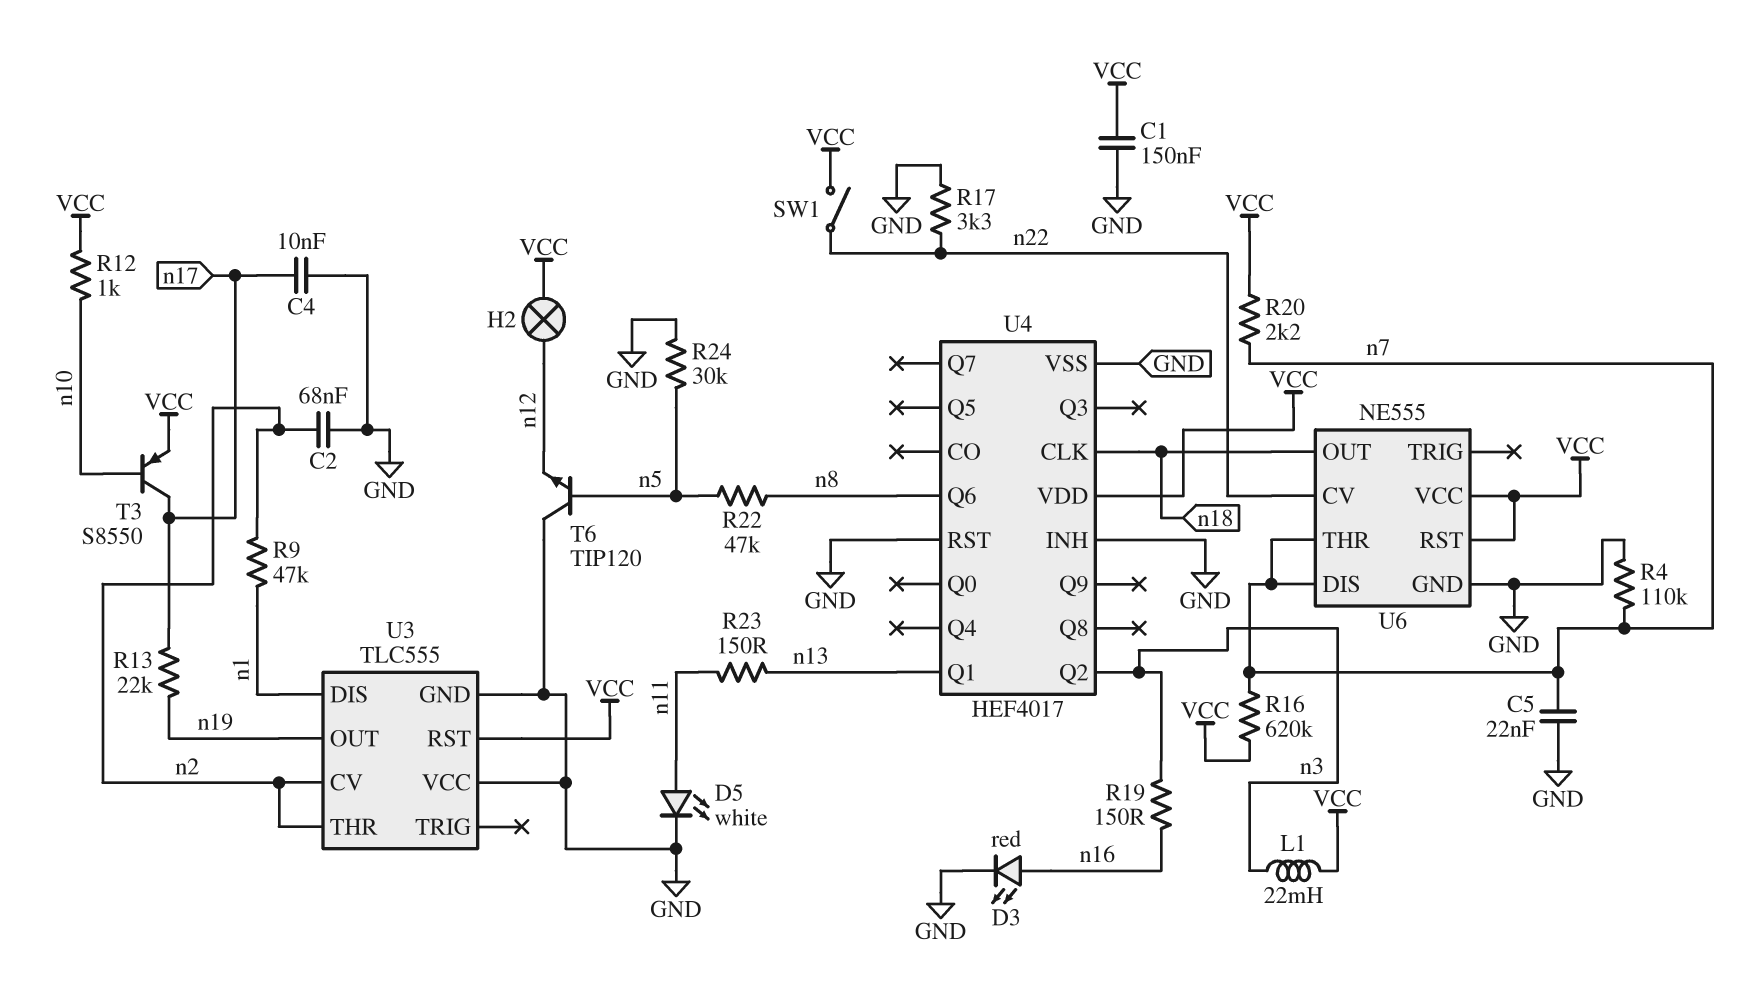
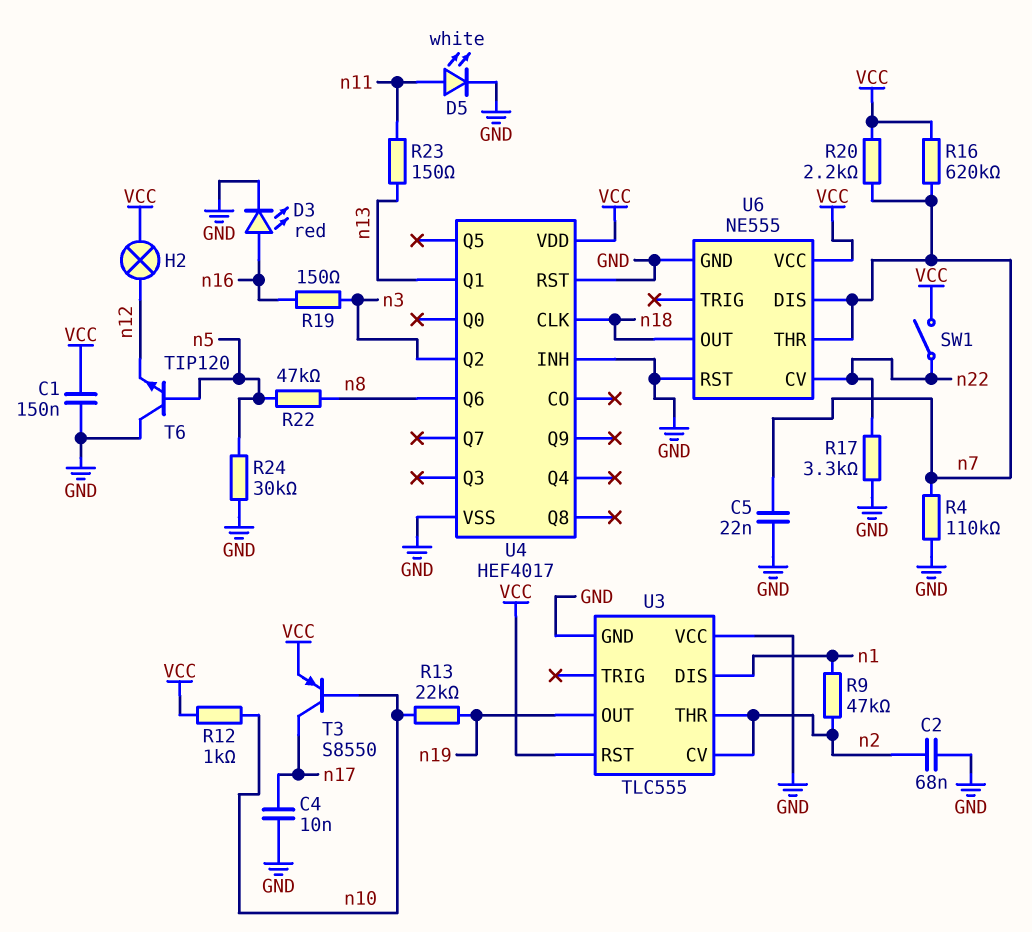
L1: 22mH (VCC, n3) -> none
R13: 22k (n17, n19) -> 22k (n10, n19)
U6 pin RST: VCC -> GND

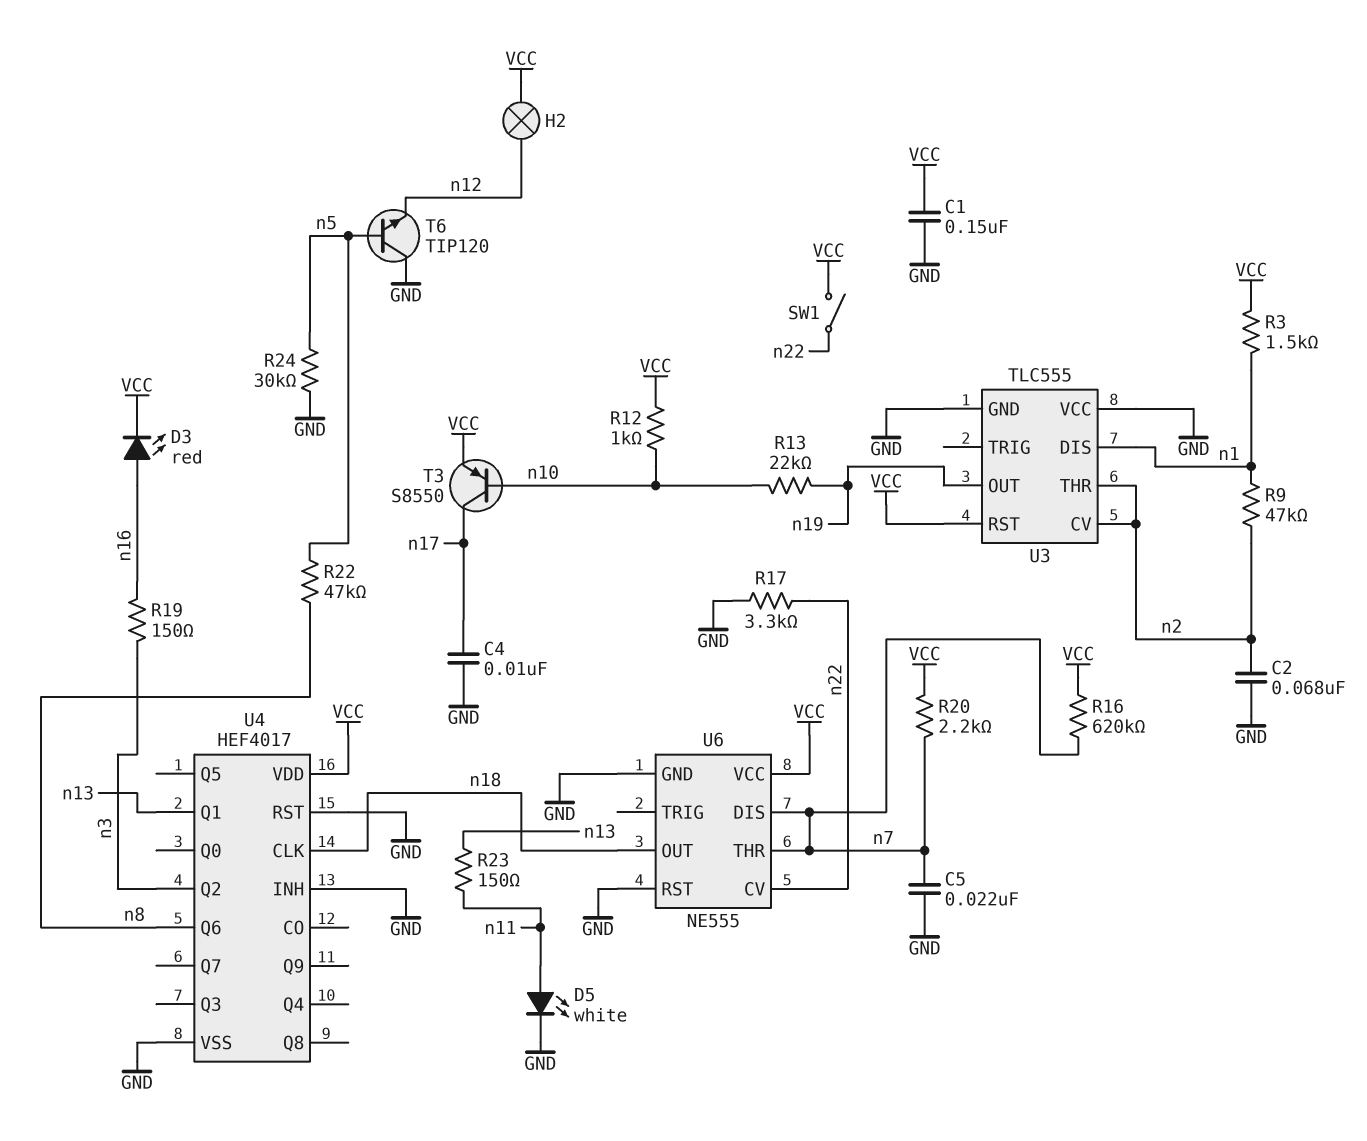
D3: LED red (A n16, K GND) -> LED red (A n16, K VCC)
R3: none -> 1.5k (VCC, n1)
R4: 110k (GND, n7) -> none

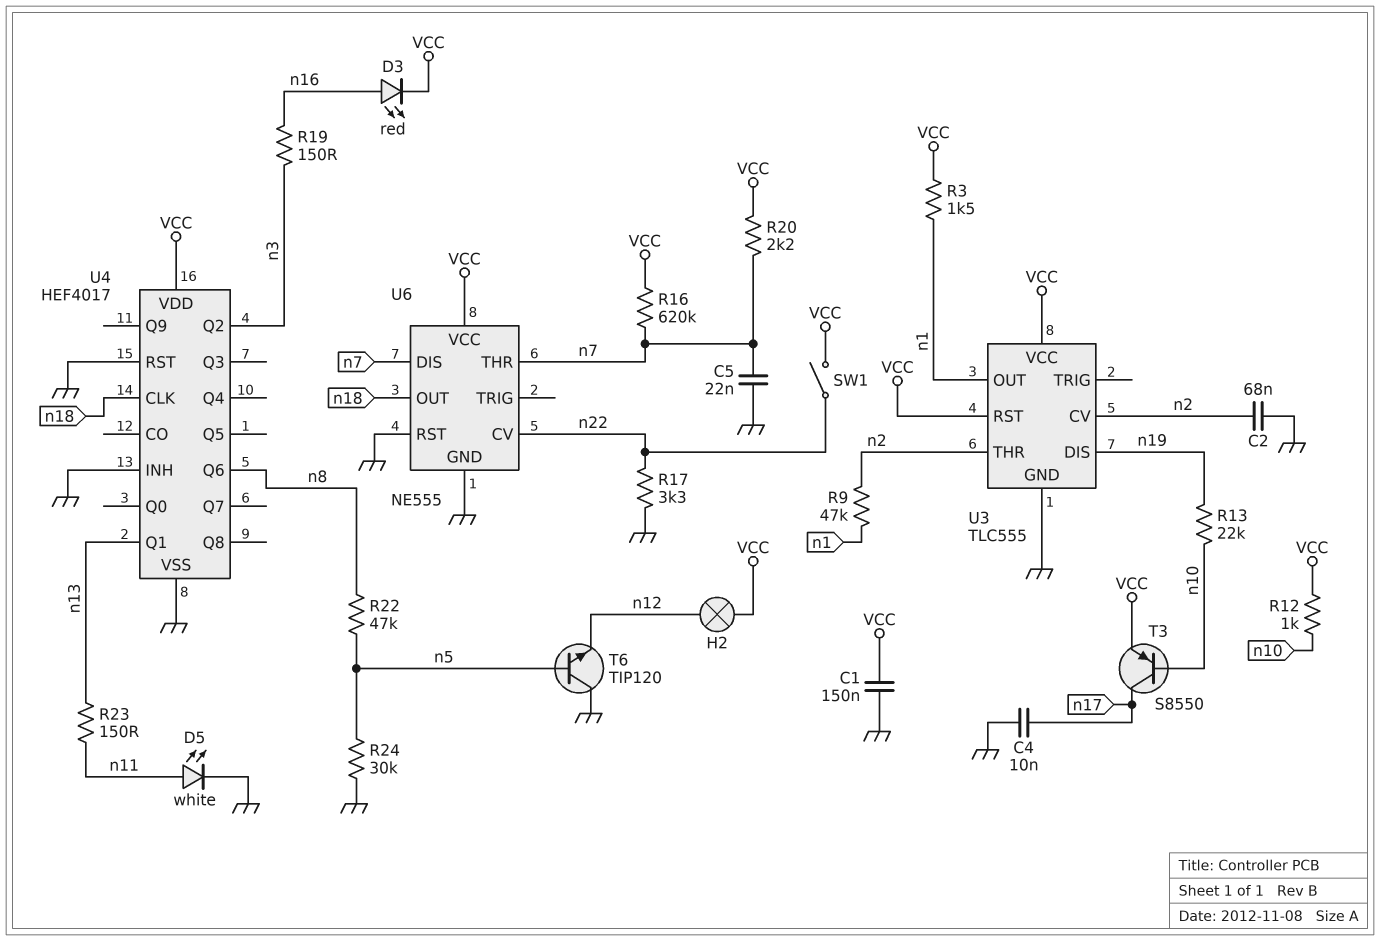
U3 pin DIS: n1 -> n19
U3 pin OUT: n19 -> n1
U3 pin VCC: GND -> VCC

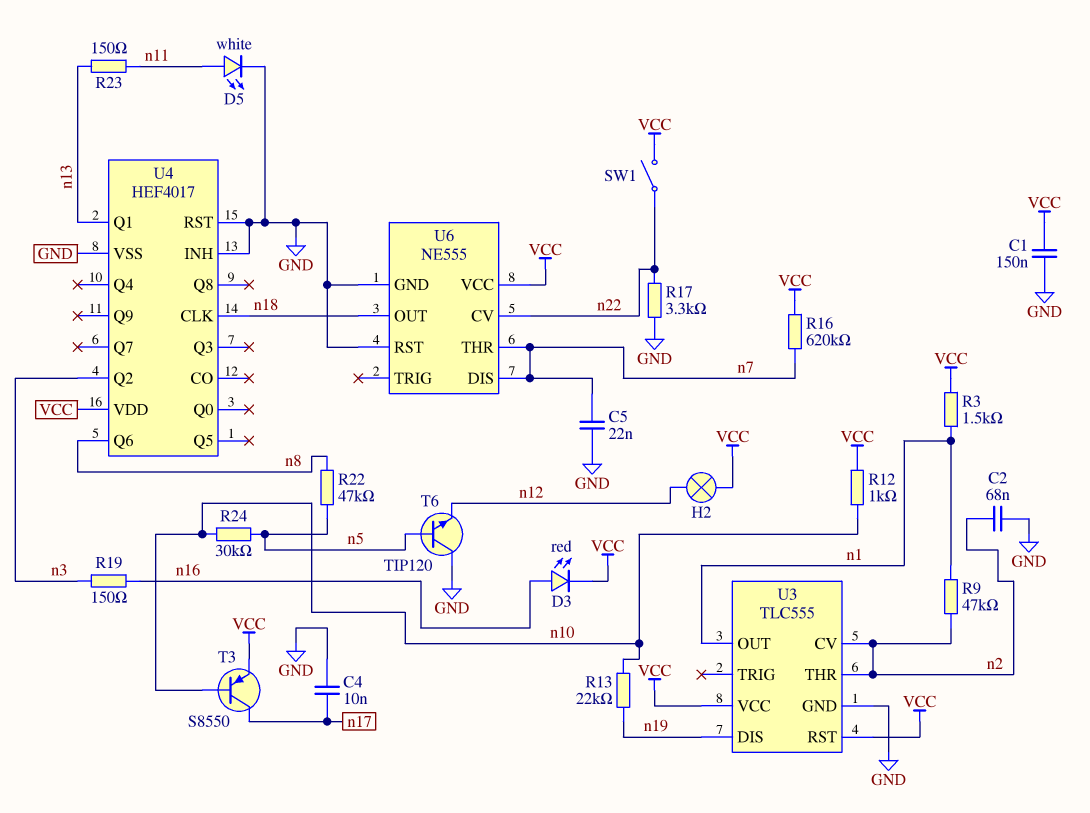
R20: 2.2k (VCC, n7) -> none
R24: 30k (GND, n5) -> 30k (n5, n10)

